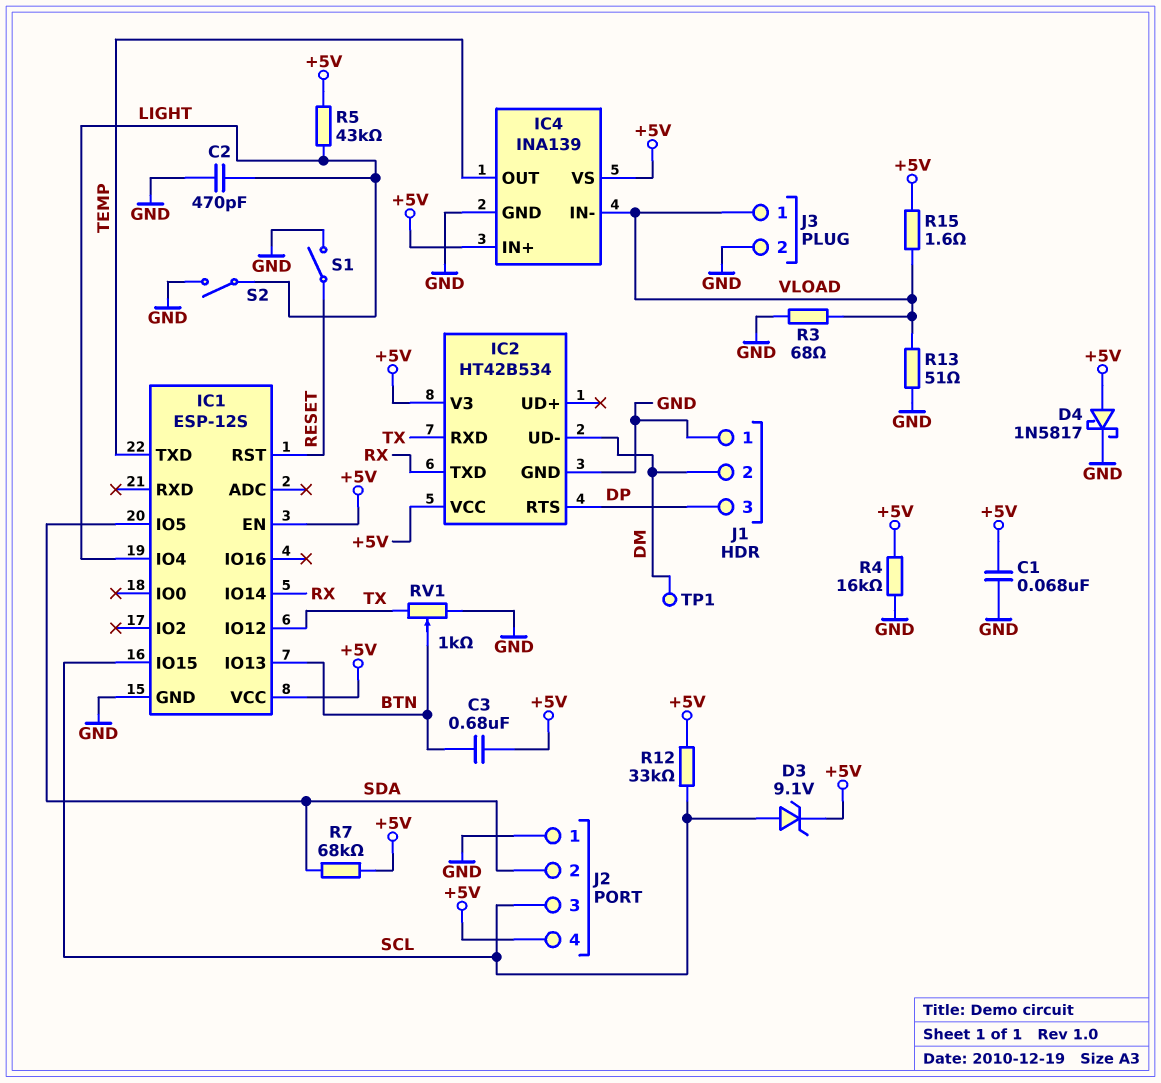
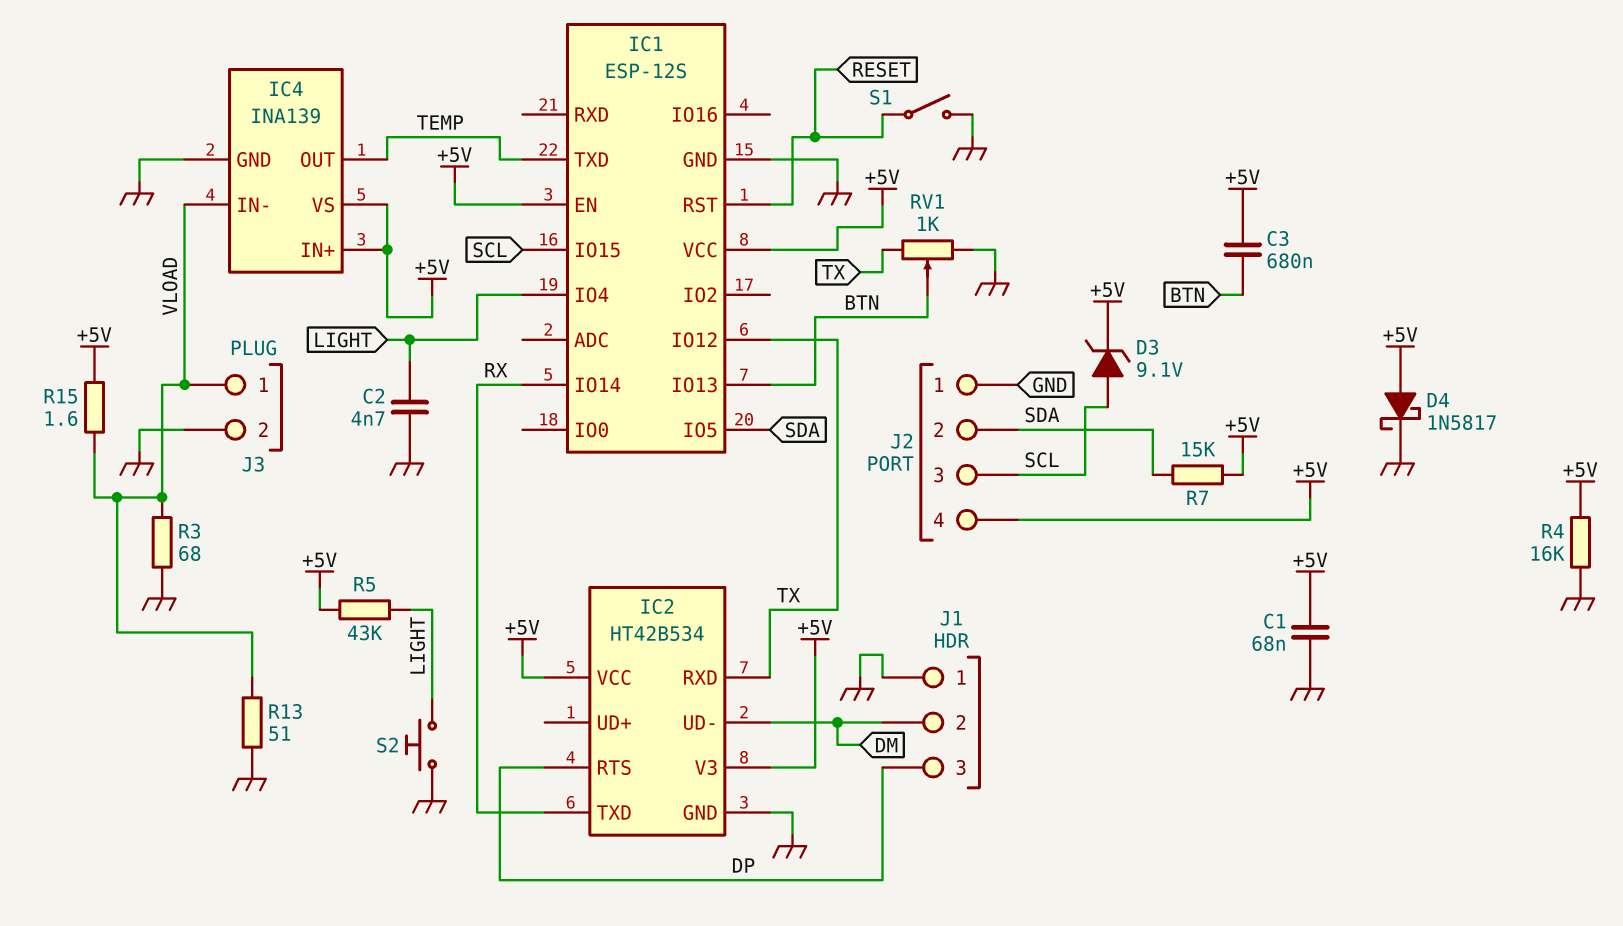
C2: 470pF (GND, LIGHT) -> 4.7nF (GND, LIGHT)
R7: 68k (+5V, SDA) -> 15k (+5V, SDA)
R12: 33k (+5V, SCL) -> none
S2: switch (GND, LIGHT) -> button (GND, LIGHT)
TP1: test point (DM) -> none

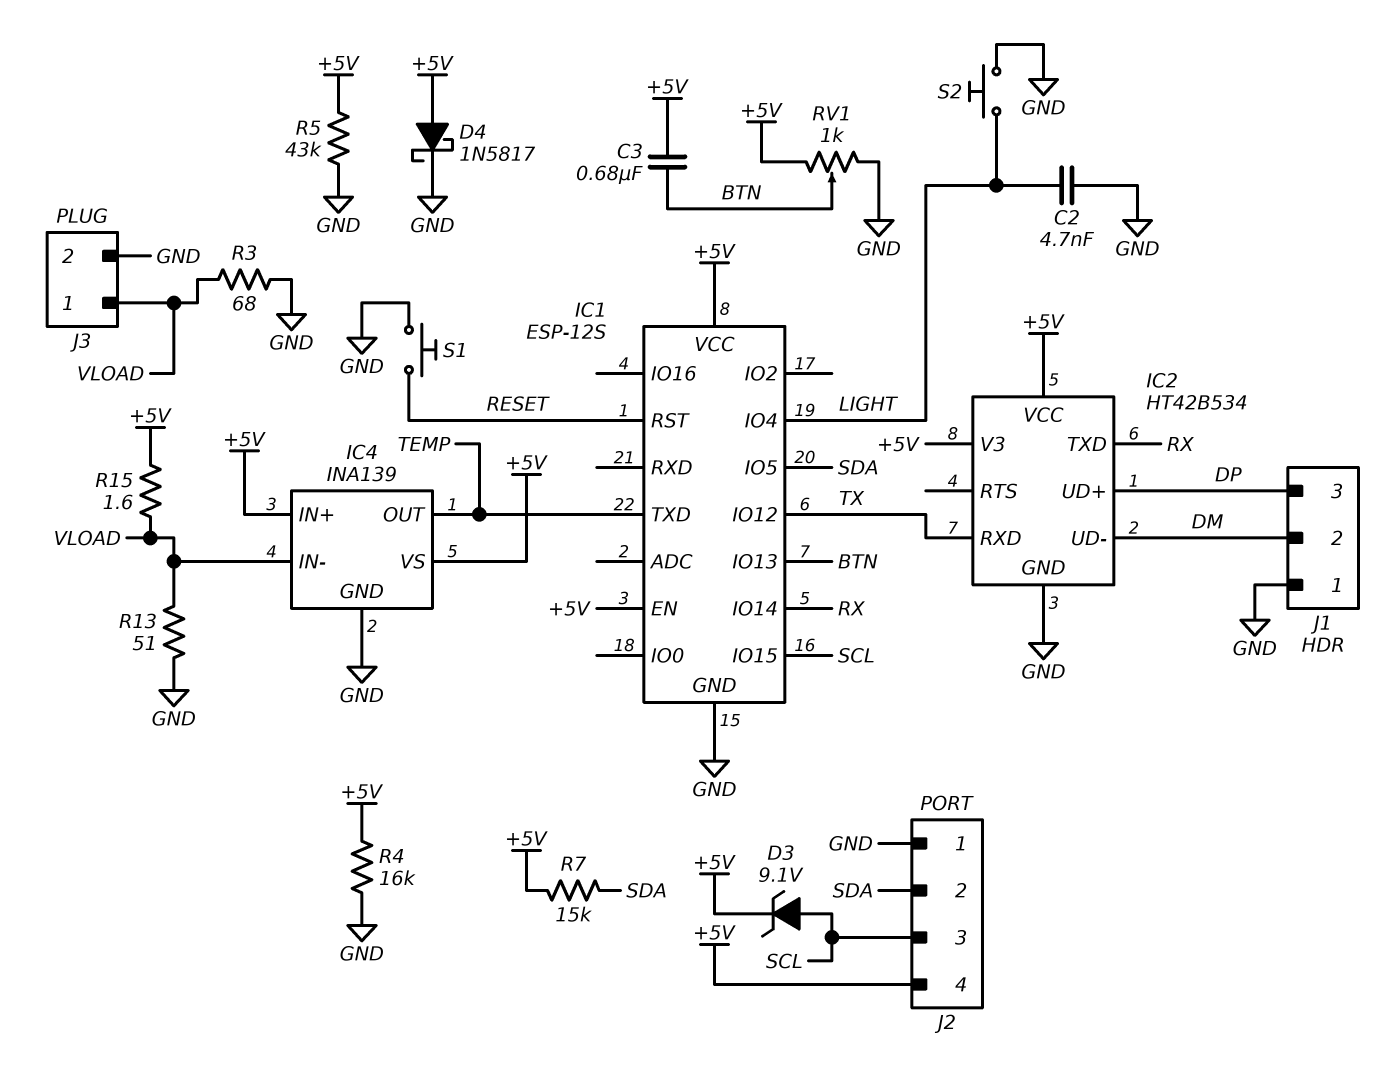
C1: 68nF (+5V, GND) -> none
IC2 pin RTS: DP -> none
IC2 pin UD+: none -> DP
R5: 43k (+5V, LIGHT) -> 43k (+5V, GND)
RV1: 1k (GND, TX, wiper BTN) -> 1k (+5V, GND, wiper BTN)
S1: switch (GND, RESET) -> button (GND, RESET)

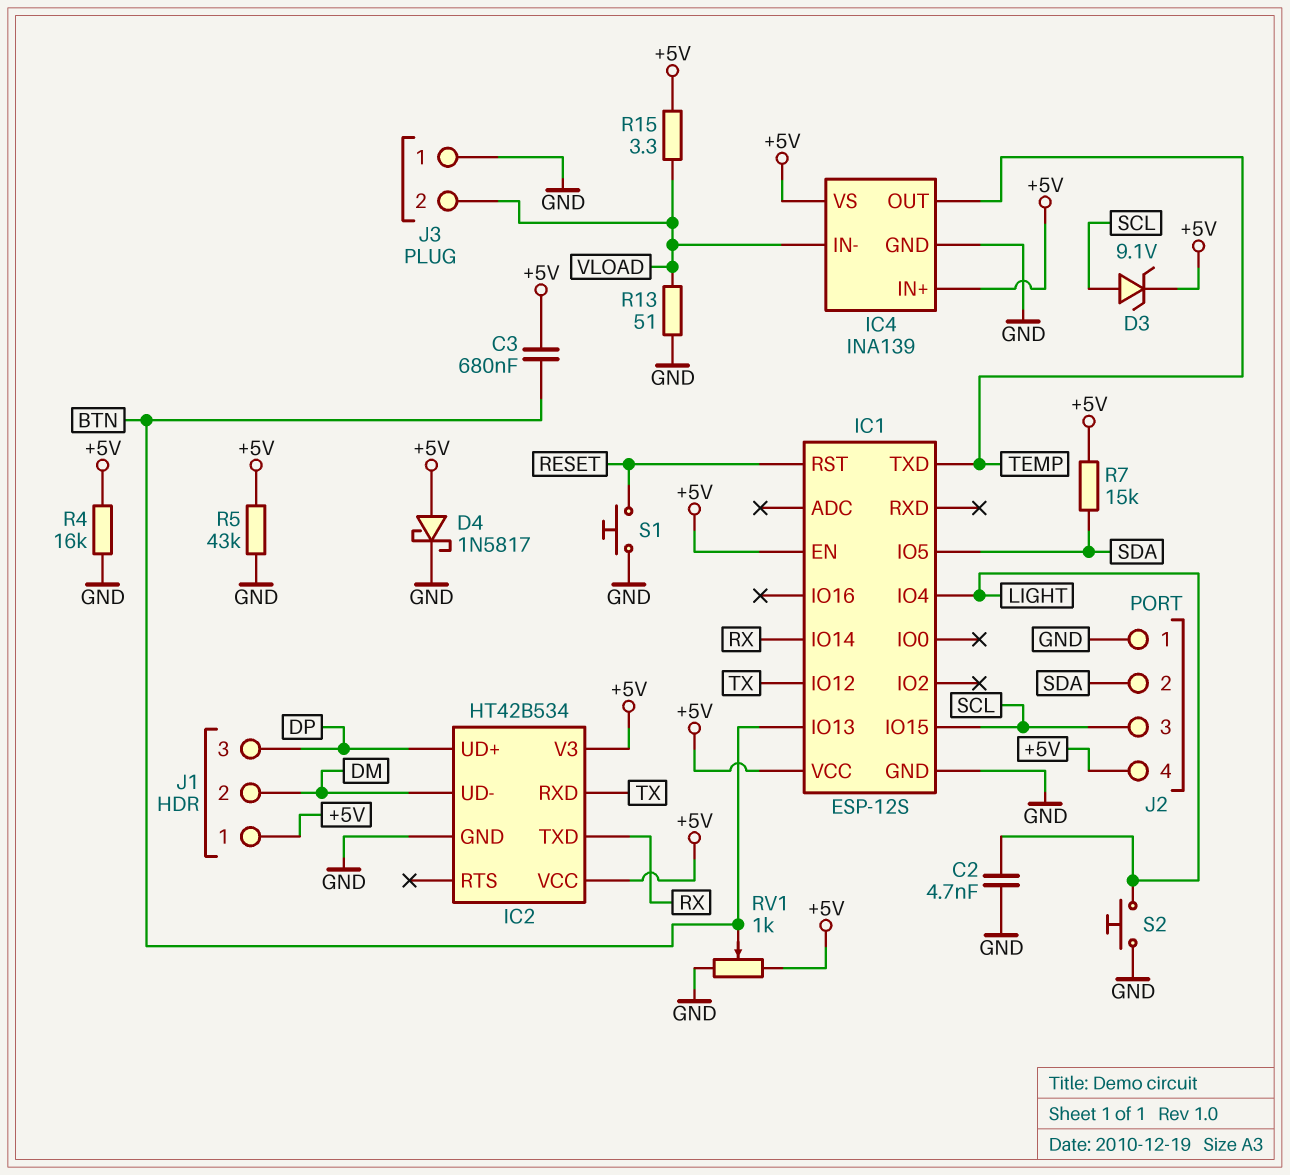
J1 pin 1: GND -> +5V
J3 pin 1: VLOAD -> GND
J3 pin 2: GND -> VLOAD
R3: 68 (GND, VLOAD) -> none
R15: 1.6 (+5V, VLOAD) -> 3.3 (+5V, VLOAD)

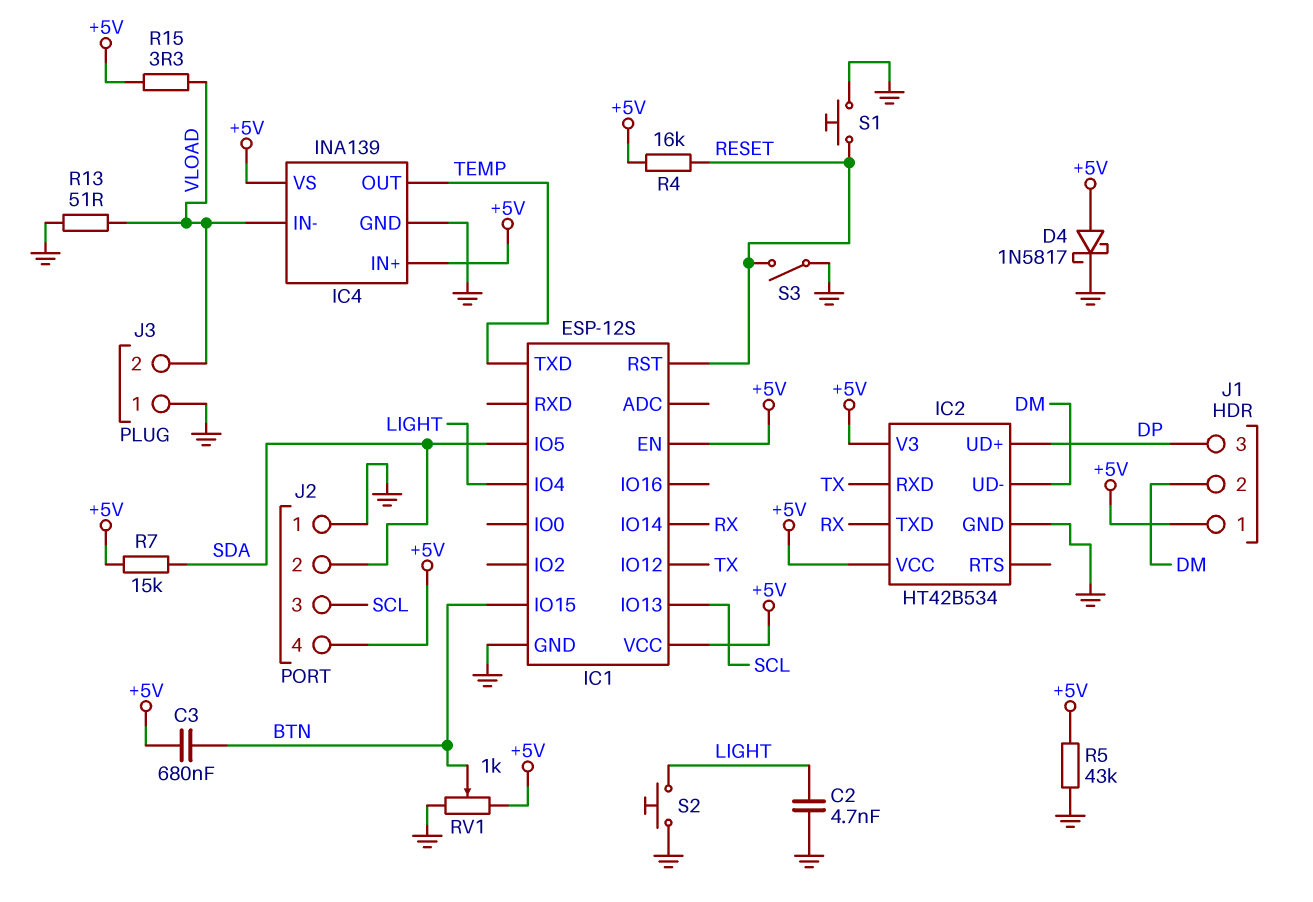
D3: zener 9.1V (A SCL, K +5V) -> none
IC1 pin IO13: BTN -> SCL
IC1 pin IO15: SCL -> BTN
R4: 16k (+5V, GND) -> 16k (+5V, RESET)
S3: none -> switch (GND, RESET)

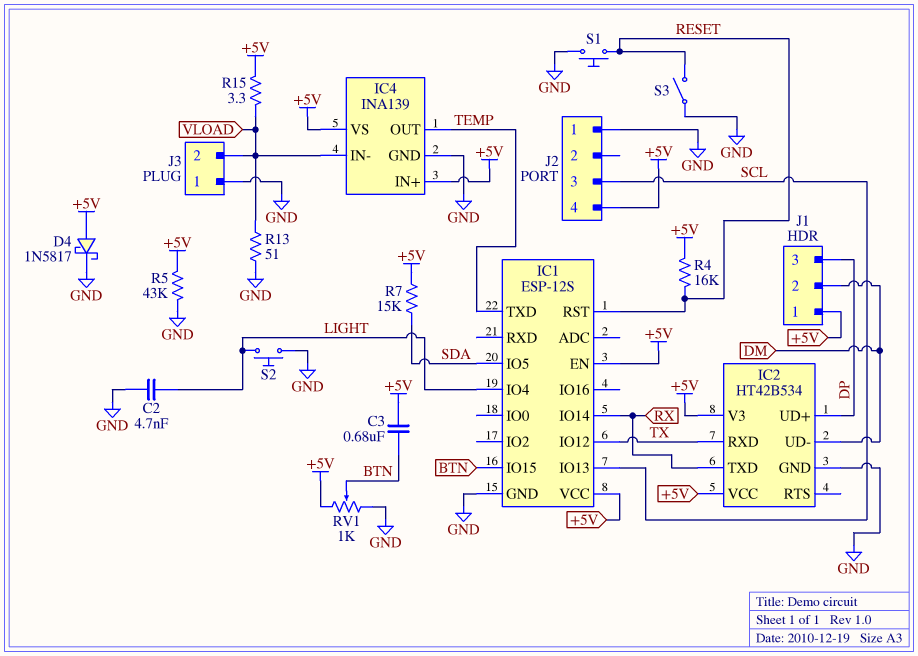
J2 pin 2: SDA -> none

